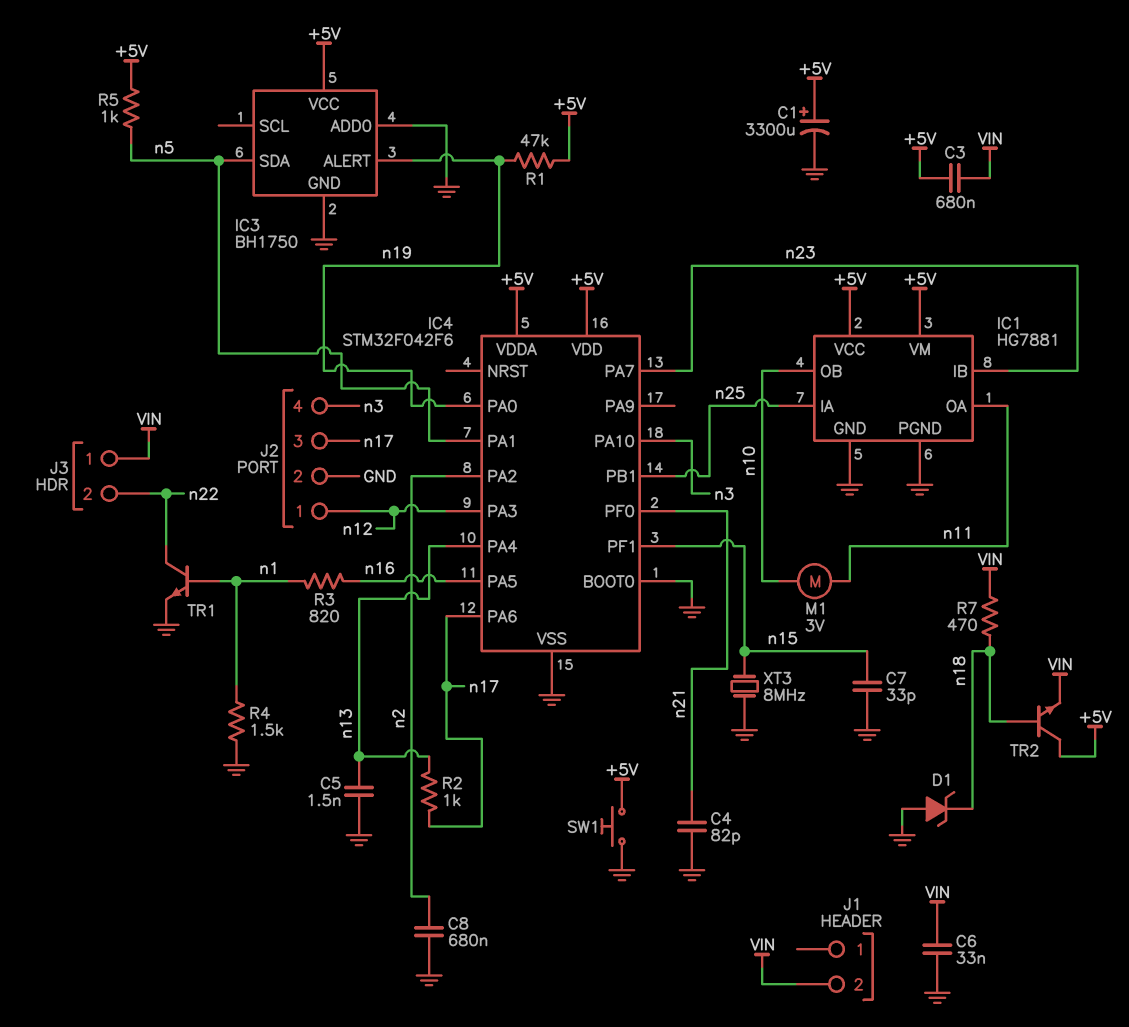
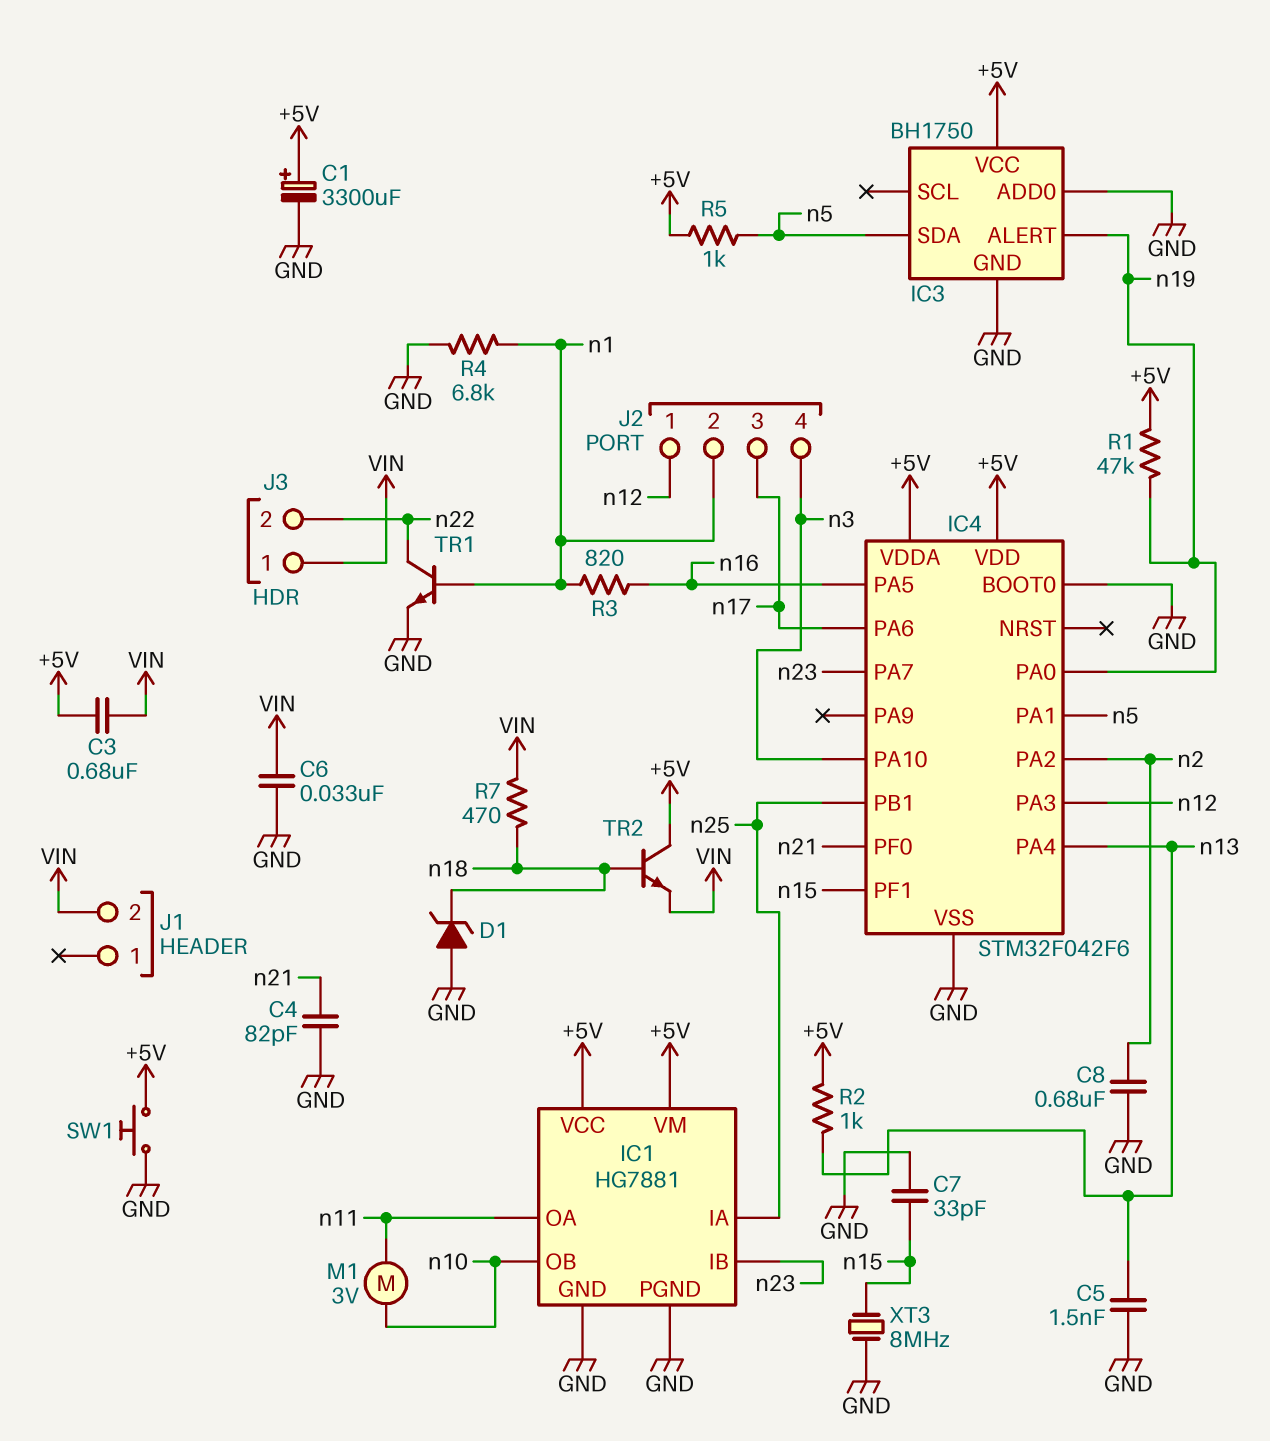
J2 pin 2: GND -> n1
R2: 1k (n13, n17) -> 1k (+5V, n13)
R4: 1.5k (GND, n1) -> 6.8k (GND, n1)

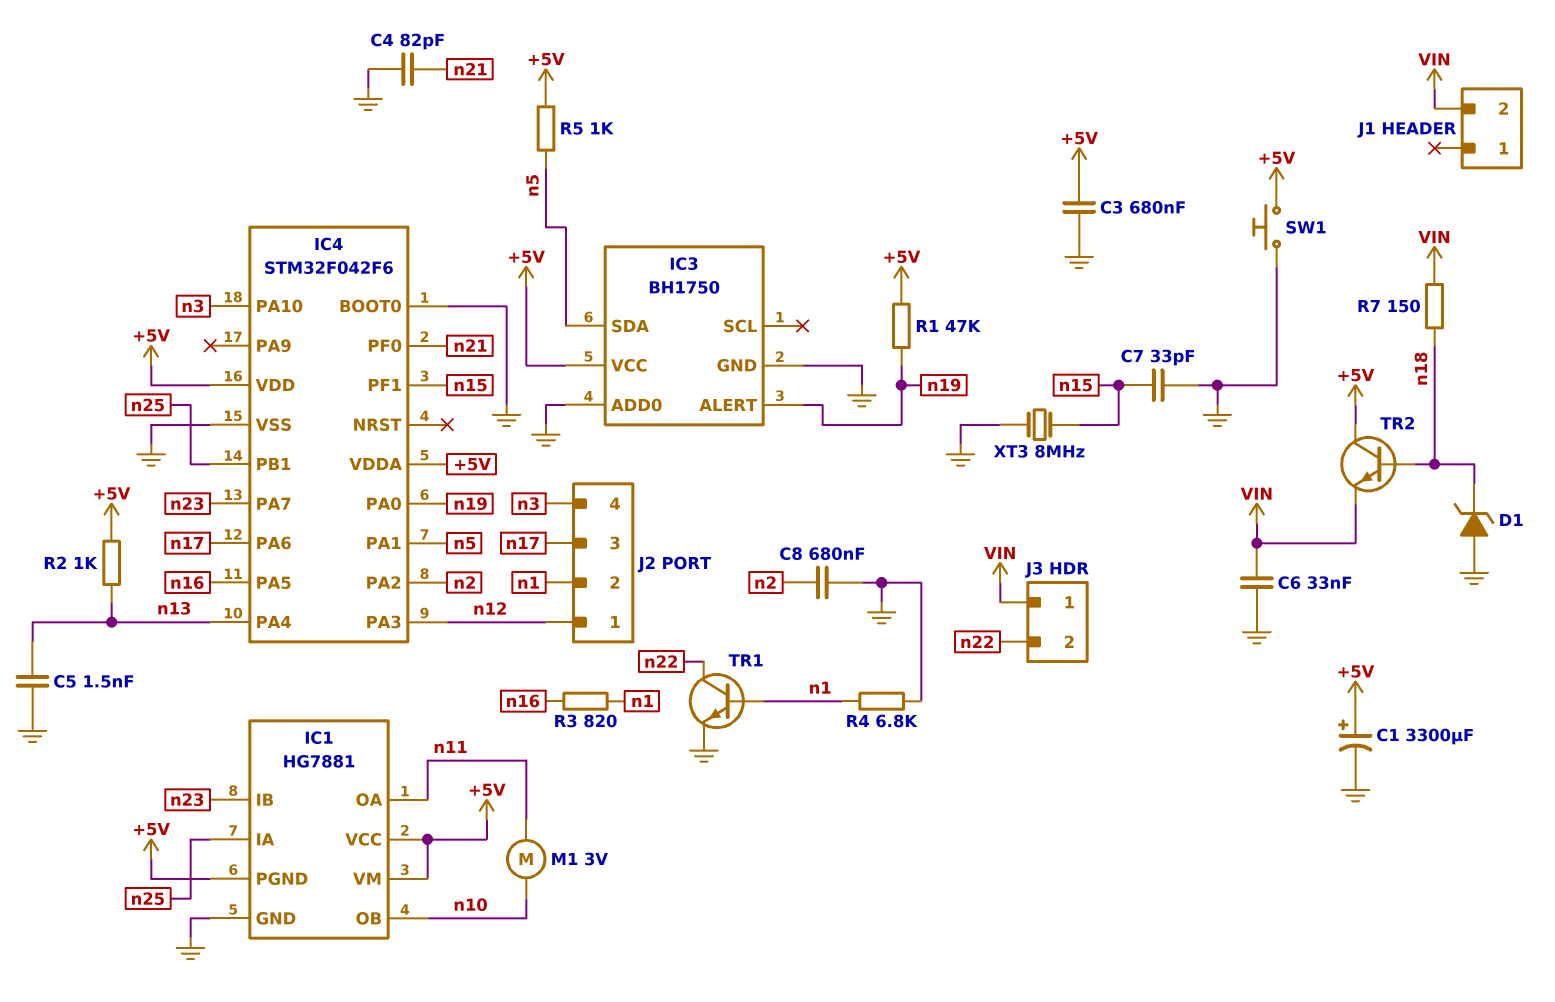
C3: 680nF (+5V, VIN) -> 680nF (+5V, GND)
IC1 pin PGND: GND -> +5V
R7: 470 (VIN, n18) -> 150 (VIN, n18)

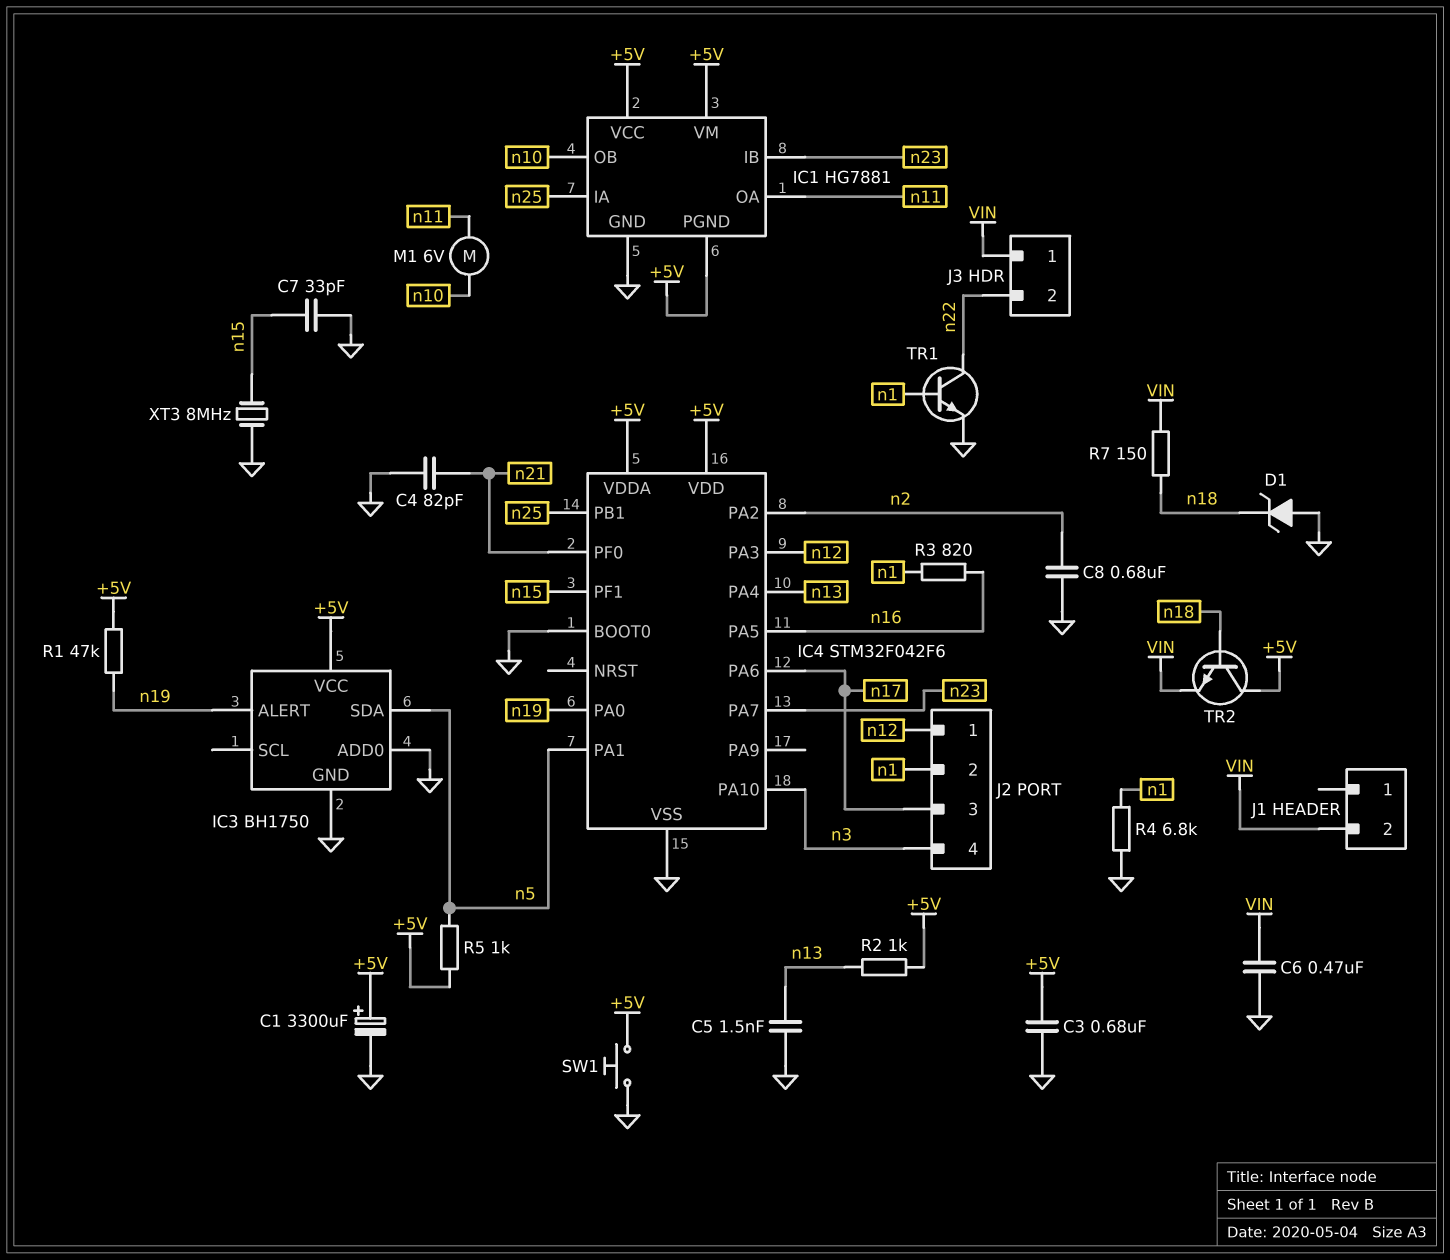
C6: 33nF (GND, VIN) -> 470nF (GND, VIN)
M1: motor 3V (n10, n11) -> motor 6V (n10, n11)

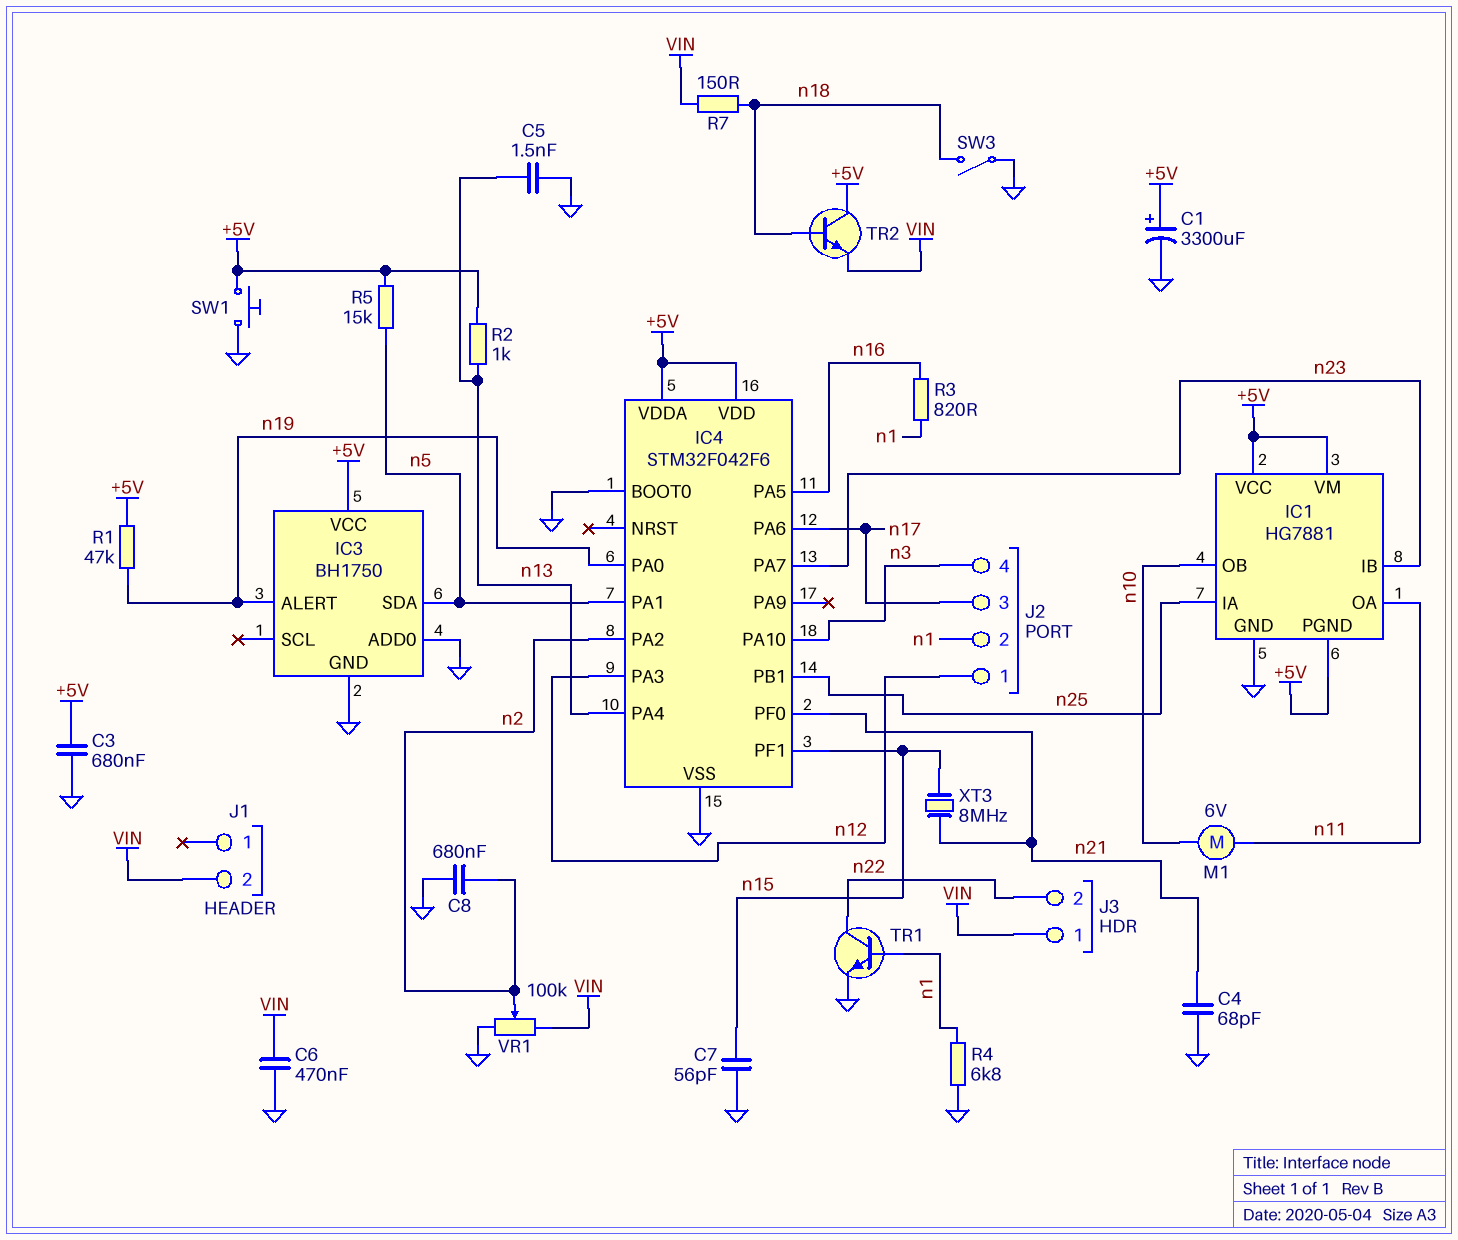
C4: 82pF (GND, n21) -> 68pF (GND, n21)
C7: 33pF (GND, n15) -> 56pF (GND, n15)
D1: zener (A GND, K n18) -> none
R5: 1k (+5V, n5) -> 15k (+5V, n5)
SW3: none -> switch (GND, n18)
VR1: none -> 100k (GND, VIN, wiper n2)
XT3: 8MHz (GND, n15) -> 8MHz (n15, n21)

